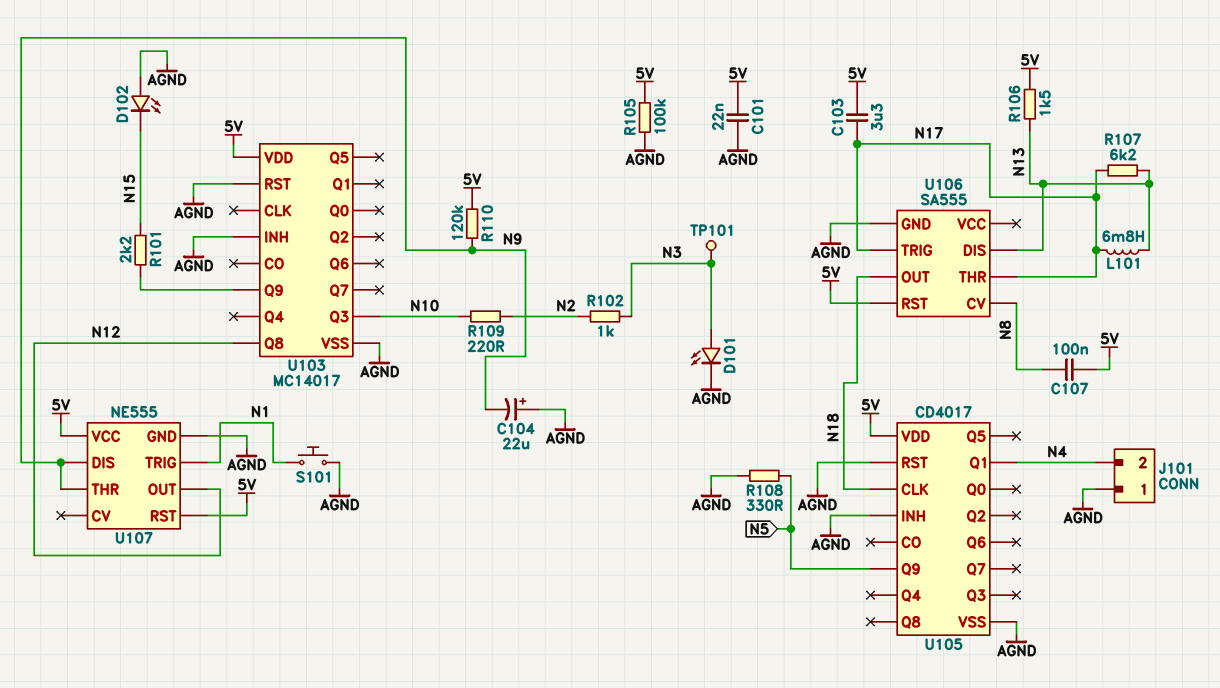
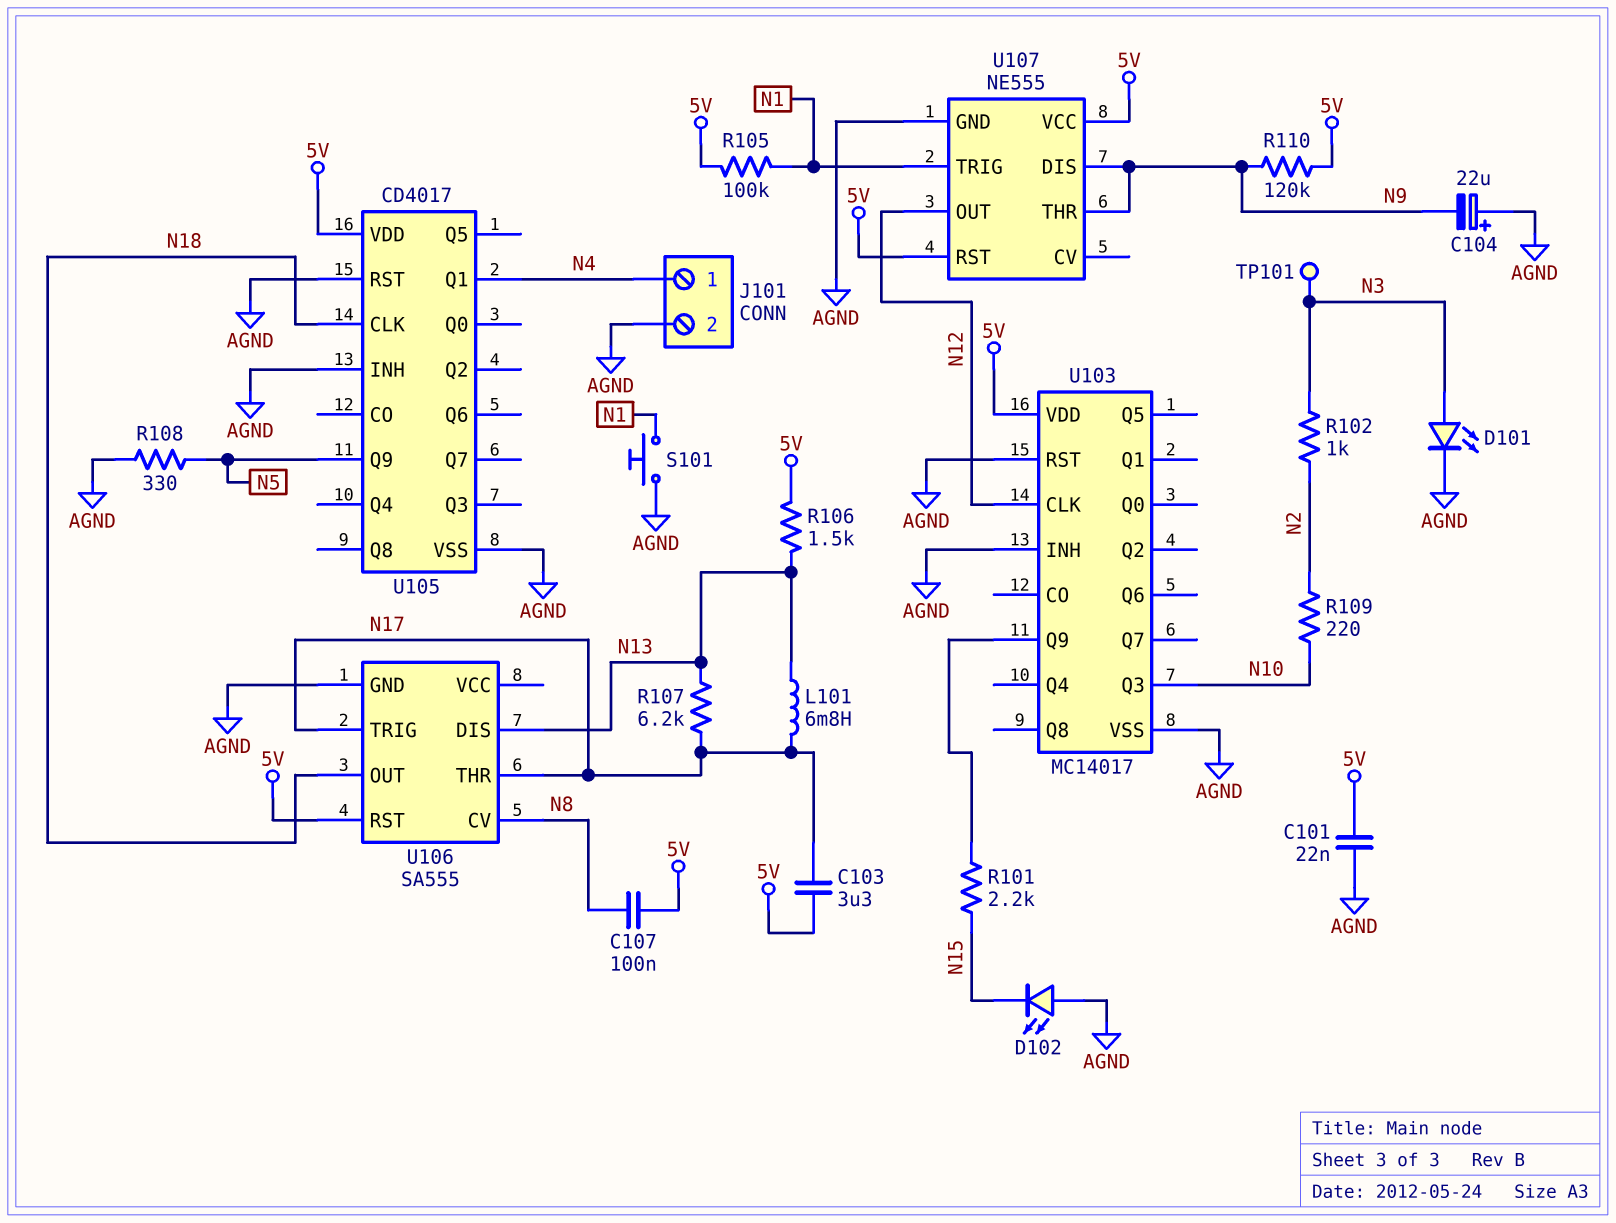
J101 pin 1: AGND -> N4
J101 pin 2: N4 -> AGND
R105: 100k (5V, AGND) -> 100k (5V, N1)
U103 pin CLK: none -> N12
U103 pin Q8: N12 -> none

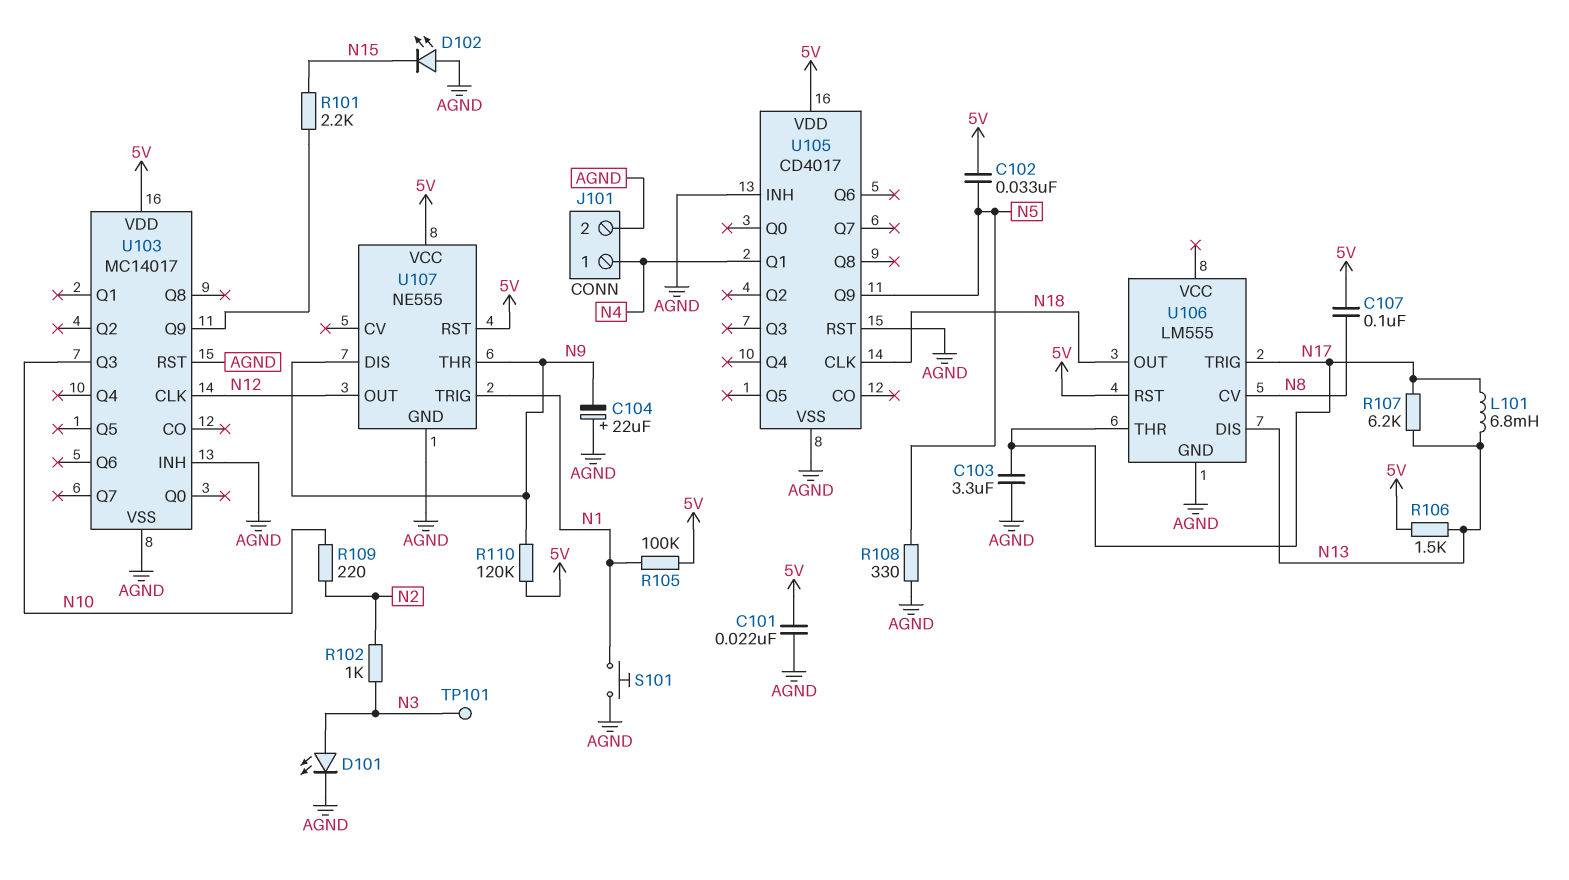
C102: none -> 33nF (5V, N5)
C103: 3.3uF (5V, N17) -> 3.3uF (AGND, N17)
U106: SA555 -> LM555

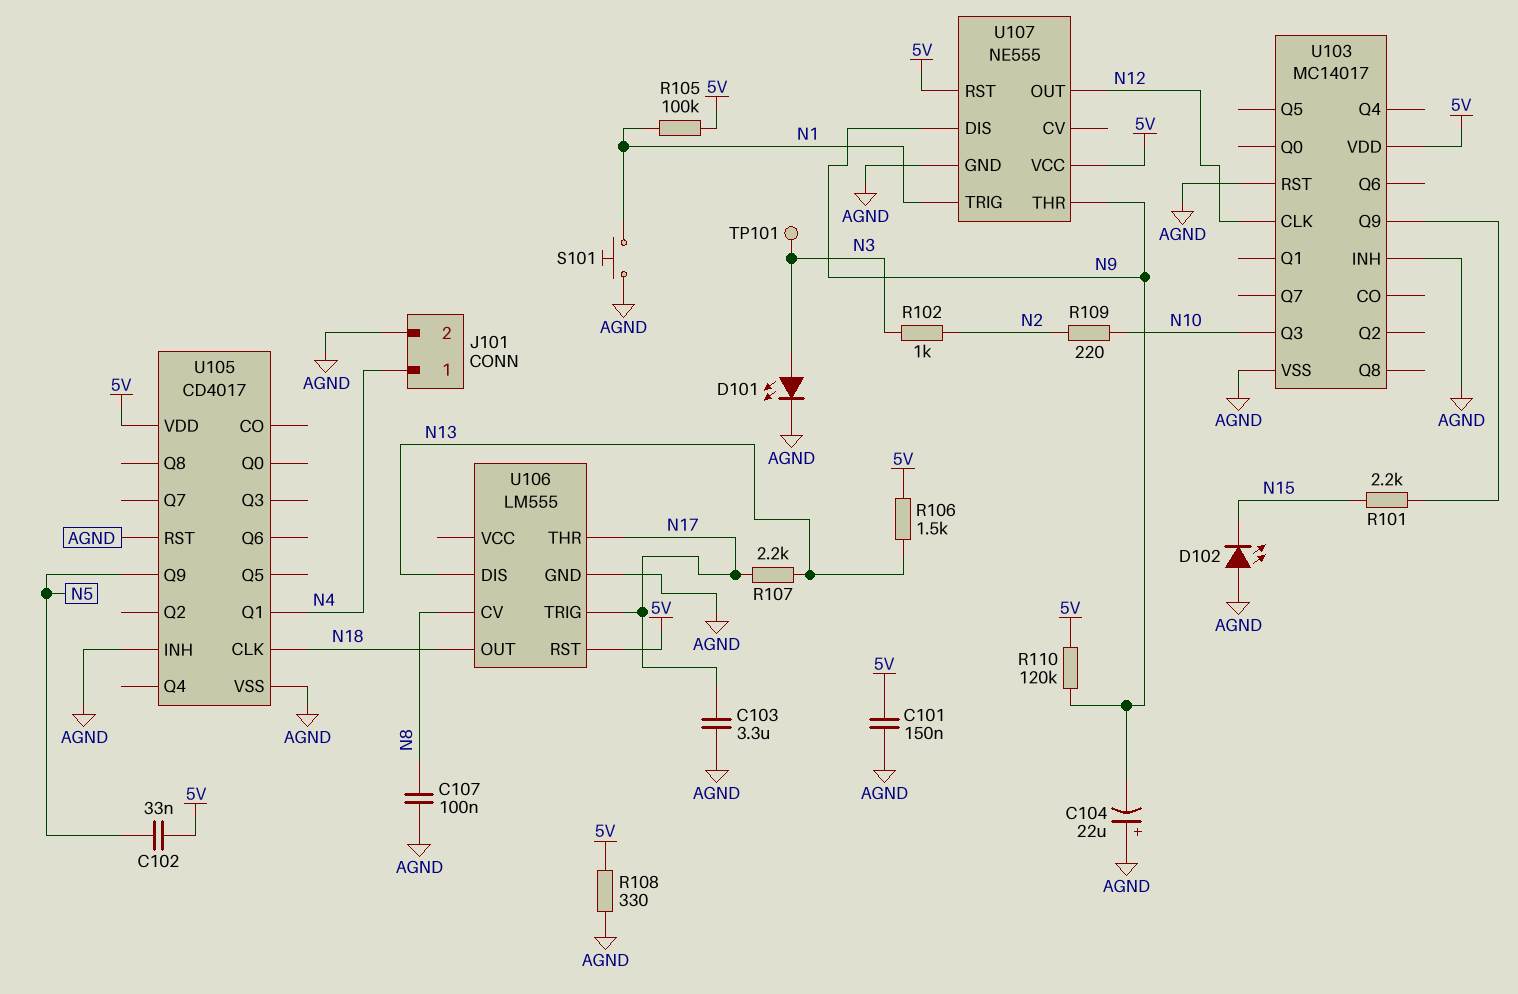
C101: 22nF (5V, AGND) -> 150nF (5V, AGND)
C107: 100nF (5V, N8) -> 100nF (AGND, N8)
L101: 6.8mH (N13, N17) -> none
R107: 6.2k (N13, N17) -> 2.2k (N13, N17)
R108: 330 (AGND, N5) -> 330 (5V, AGND)

